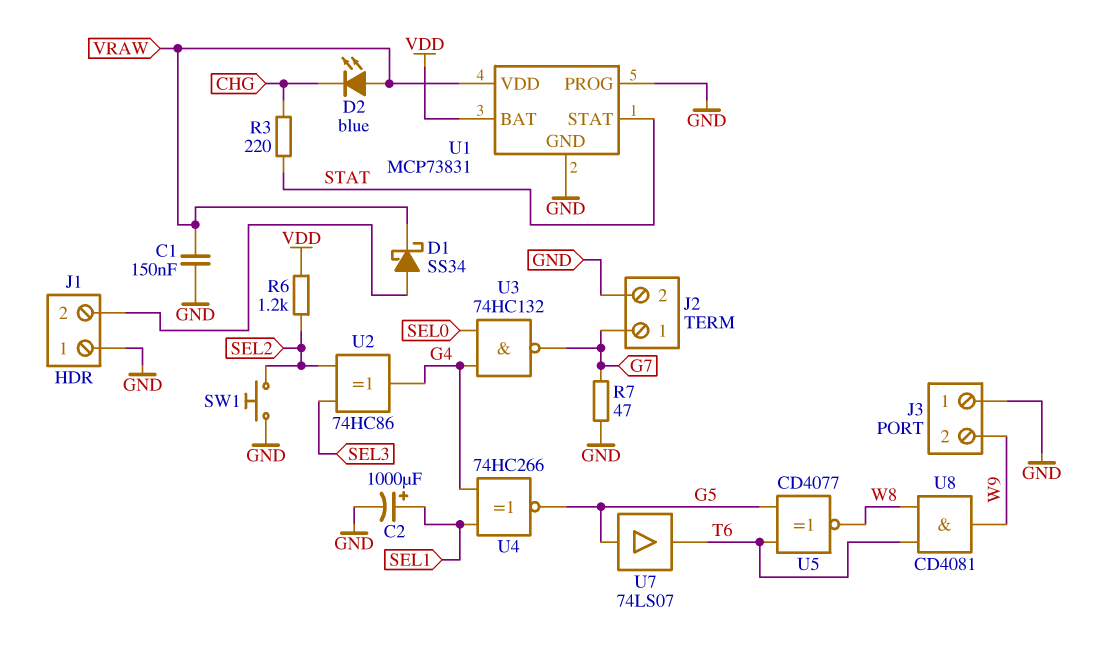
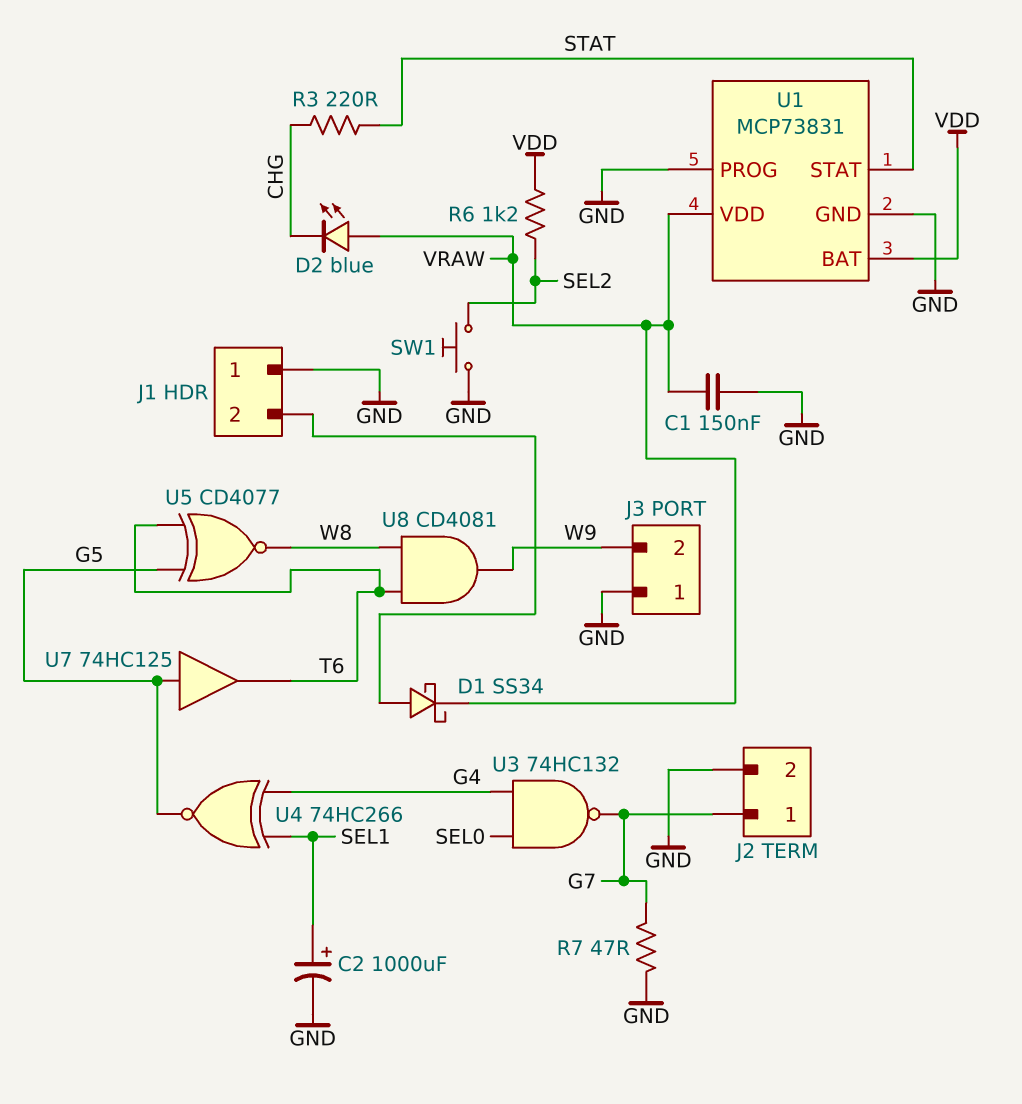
U2: XOR 74HC86 (in SEL2, in SEL3, out G4) -> none
U7: buffer 74LS07 (in G5, out T6) -> buffer 74HC125 (in G5, out T6)

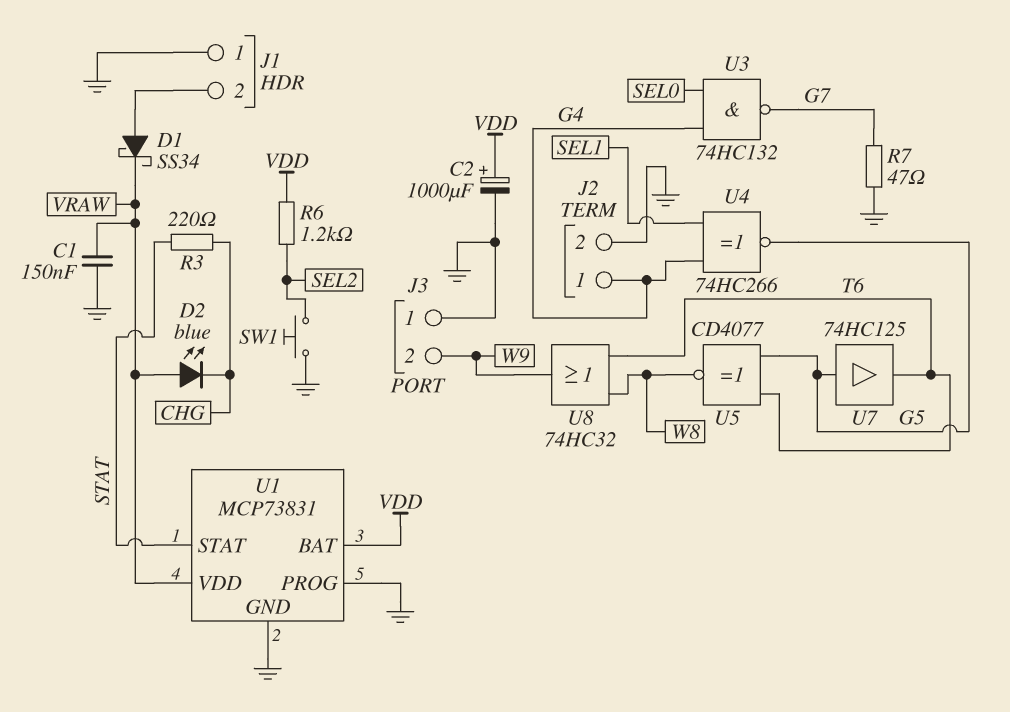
C2: 1000uF (plus SEL1, minus GND) -> 1000uF (plus VDD, minus GND)
J2 pin 1: G7 -> G4
U8: AND CD4081 (in T6, in W8, out W9) -> OR 74HC32 (in T6, in W8, out W9)

